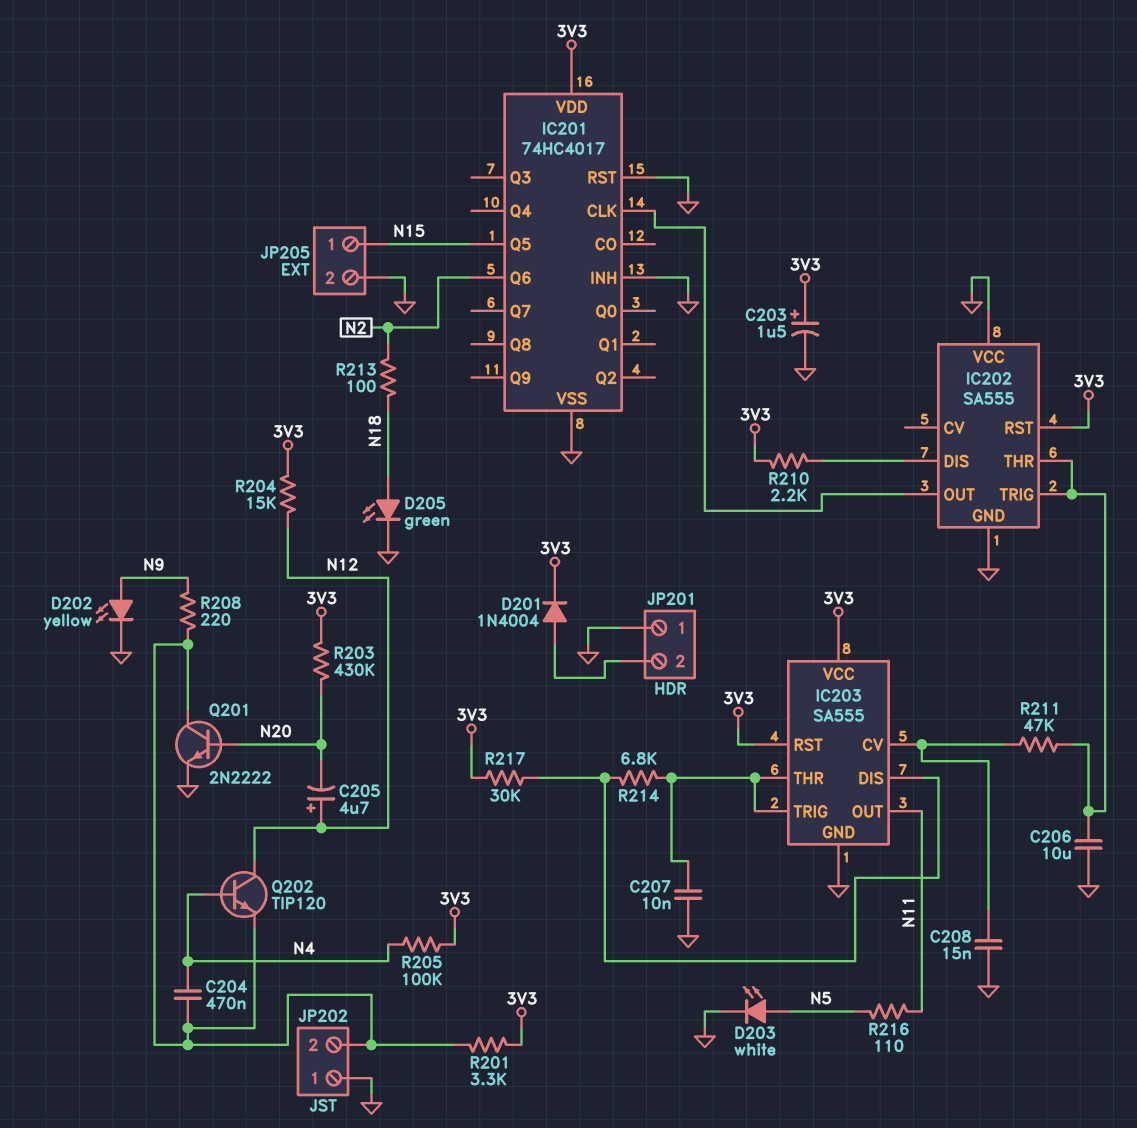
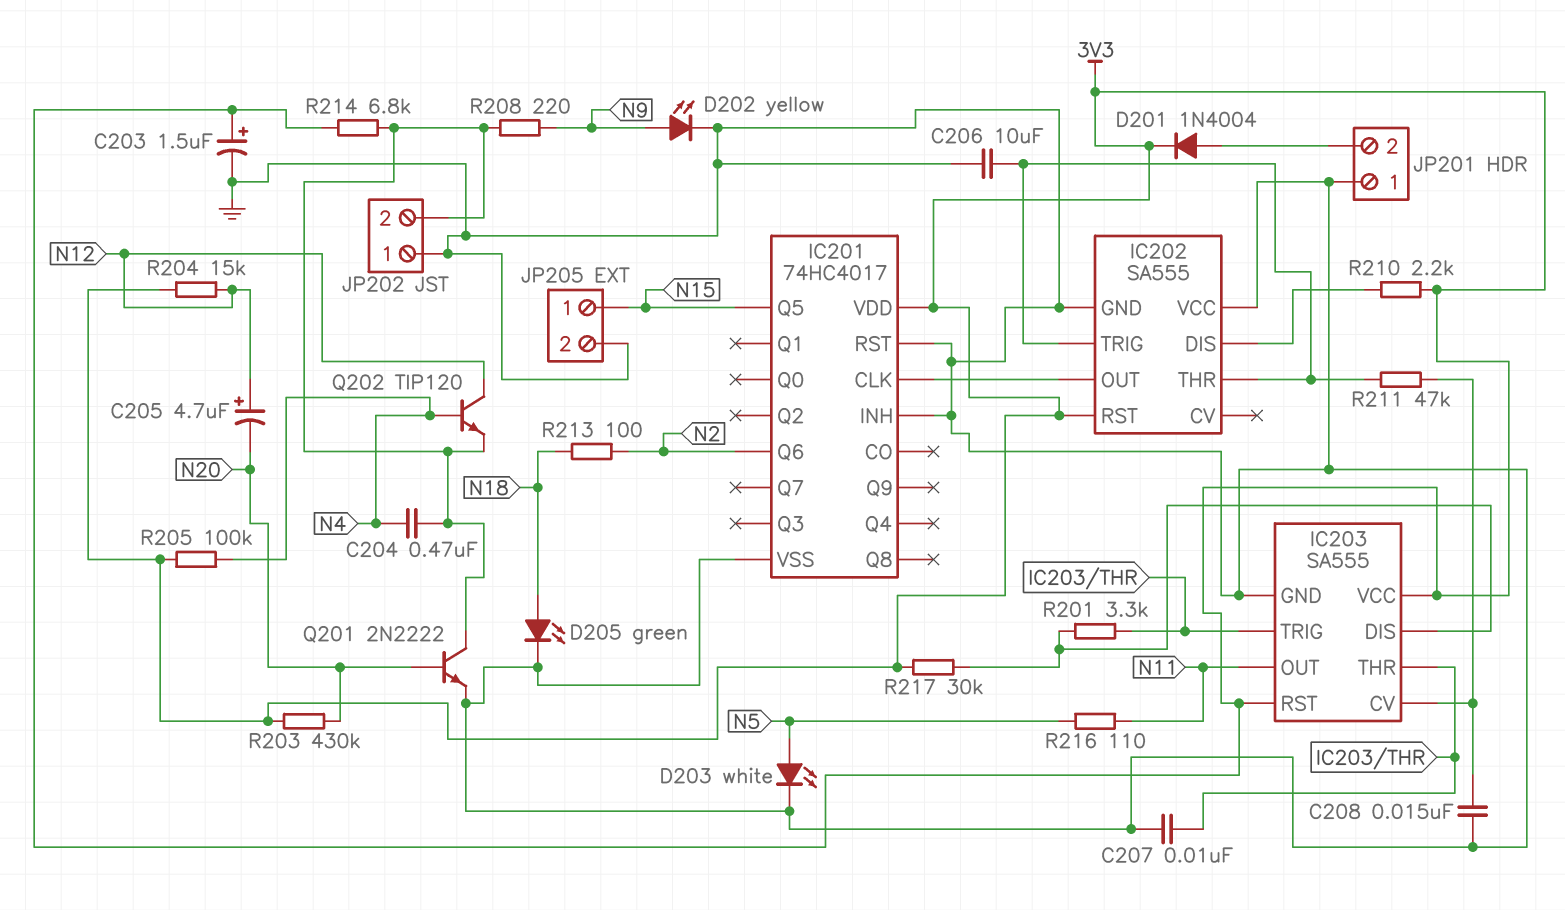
R201: 3.3k (3V3, JP202/2) -> 3.3k (IC203/DIS, IC203/THR)
R214: 6.8k (IC203/DIS, IC203/THR) -> 6.8k (3V3, JP202/2)

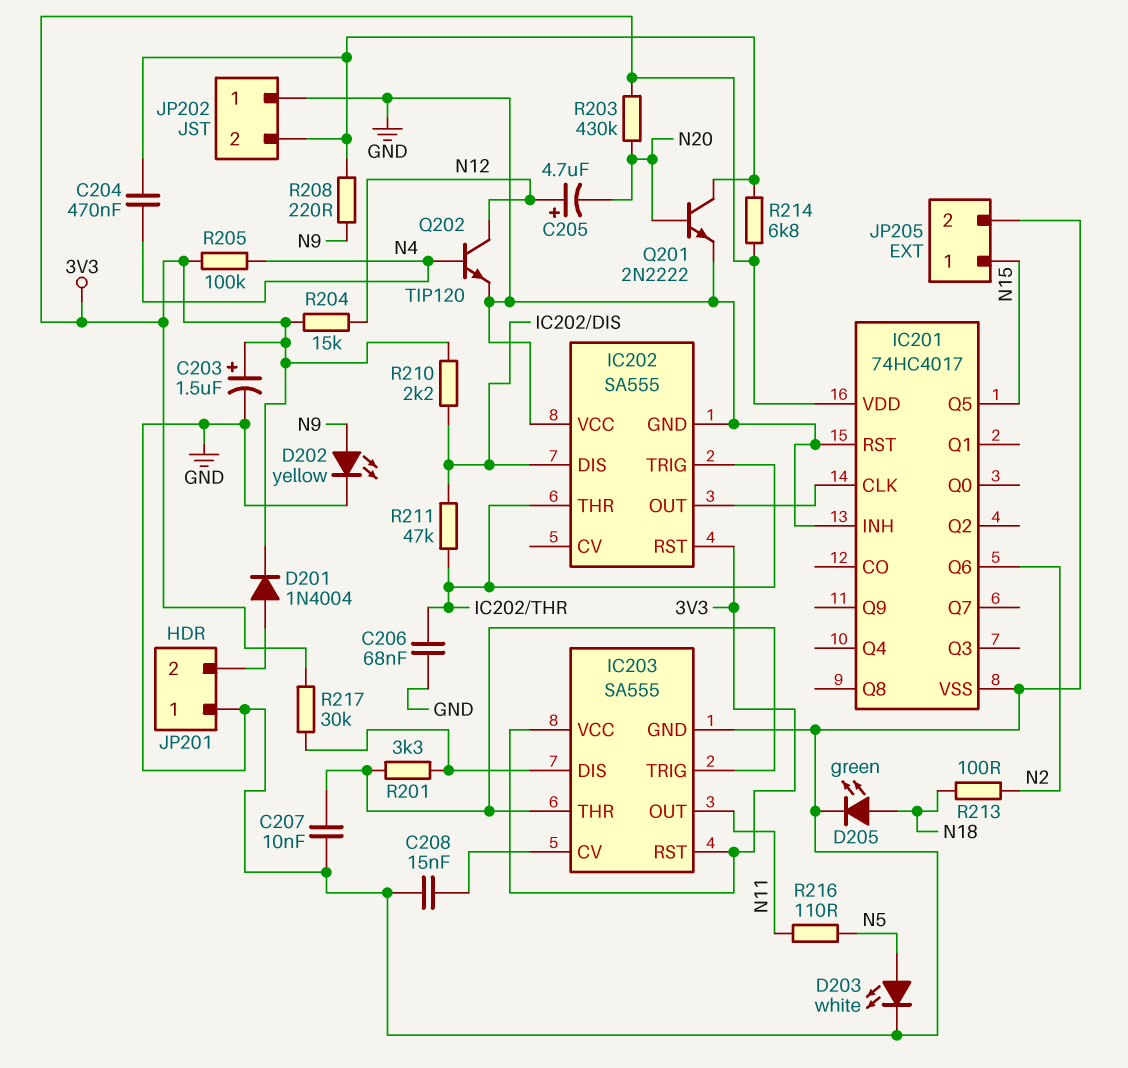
C206: 10uF (GND, IC202/THR) -> 68nF (GND, IC202/THR)
Q202: NPN TIP120 (B N4, C N12, E JP202/2) -> NPN TIP120 (B N4, C N12, E GND)
R211: 47k (IC202/THR, IC203/CV) -> 47k (IC202/DIS, IC202/THR)

